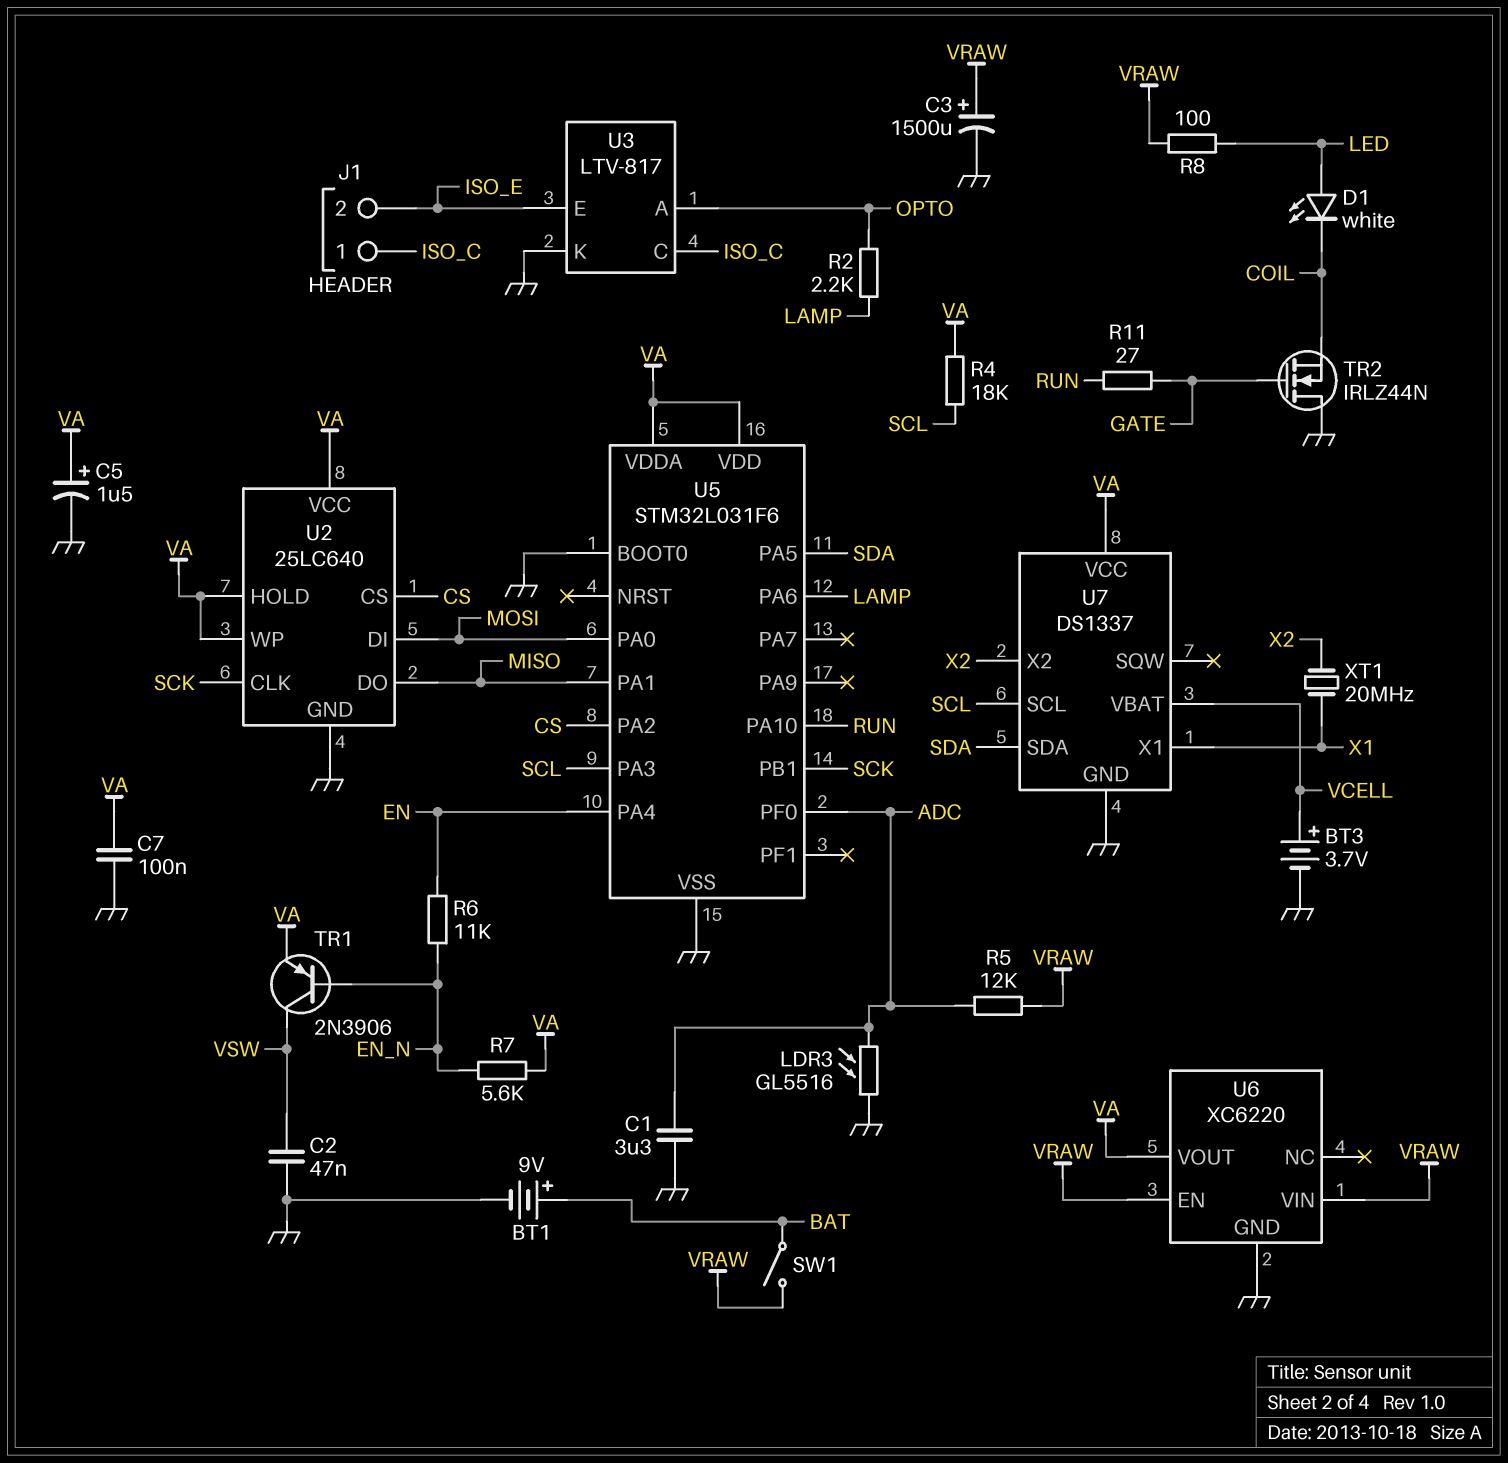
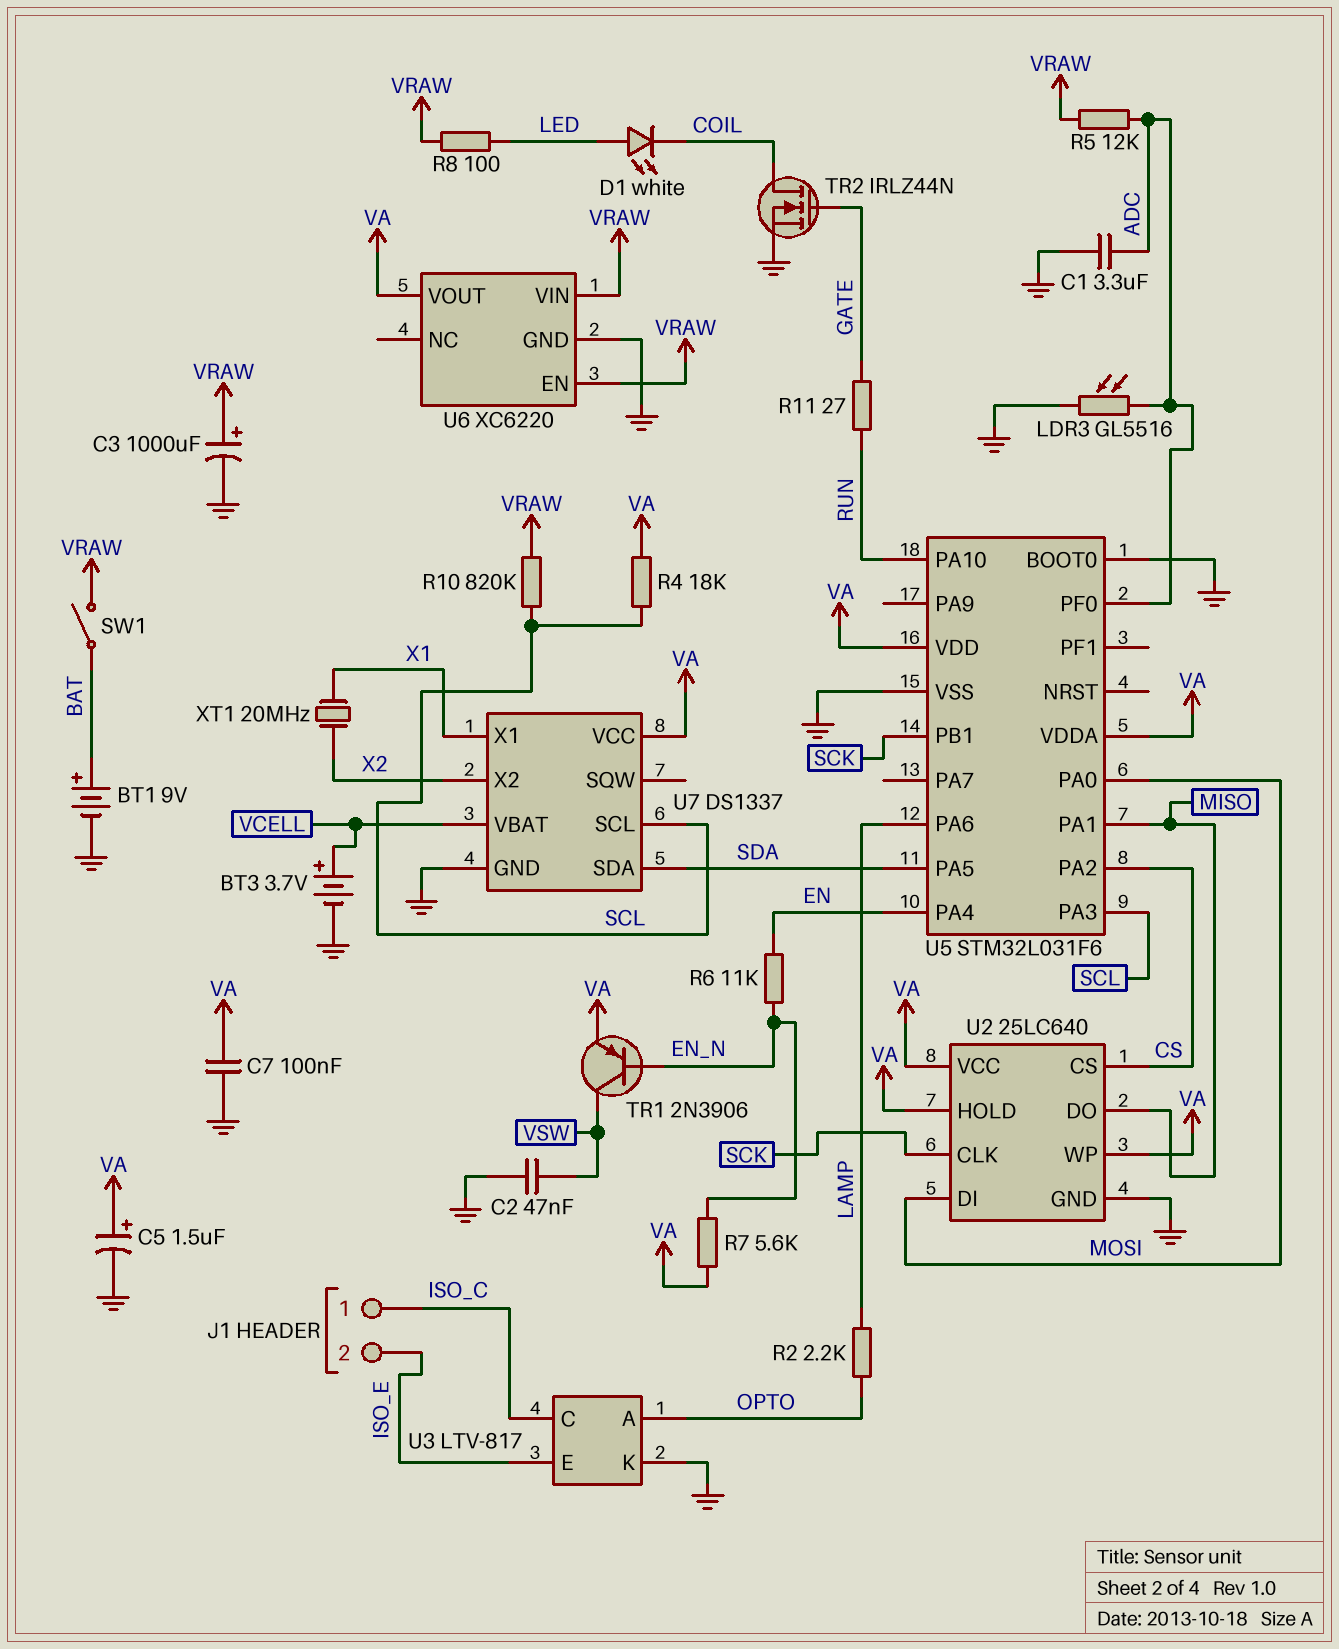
C3: 1500uF (plus VRAW, minus GND) -> 1000uF (plus VRAW, minus GND)
R10: none -> 820k (SCL, VRAW)
TR2: NMOS IRLZ44N (G GATE, D GND, S COIL) -> NMOS IRLZ44N (G GATE, D COIL, S GND)

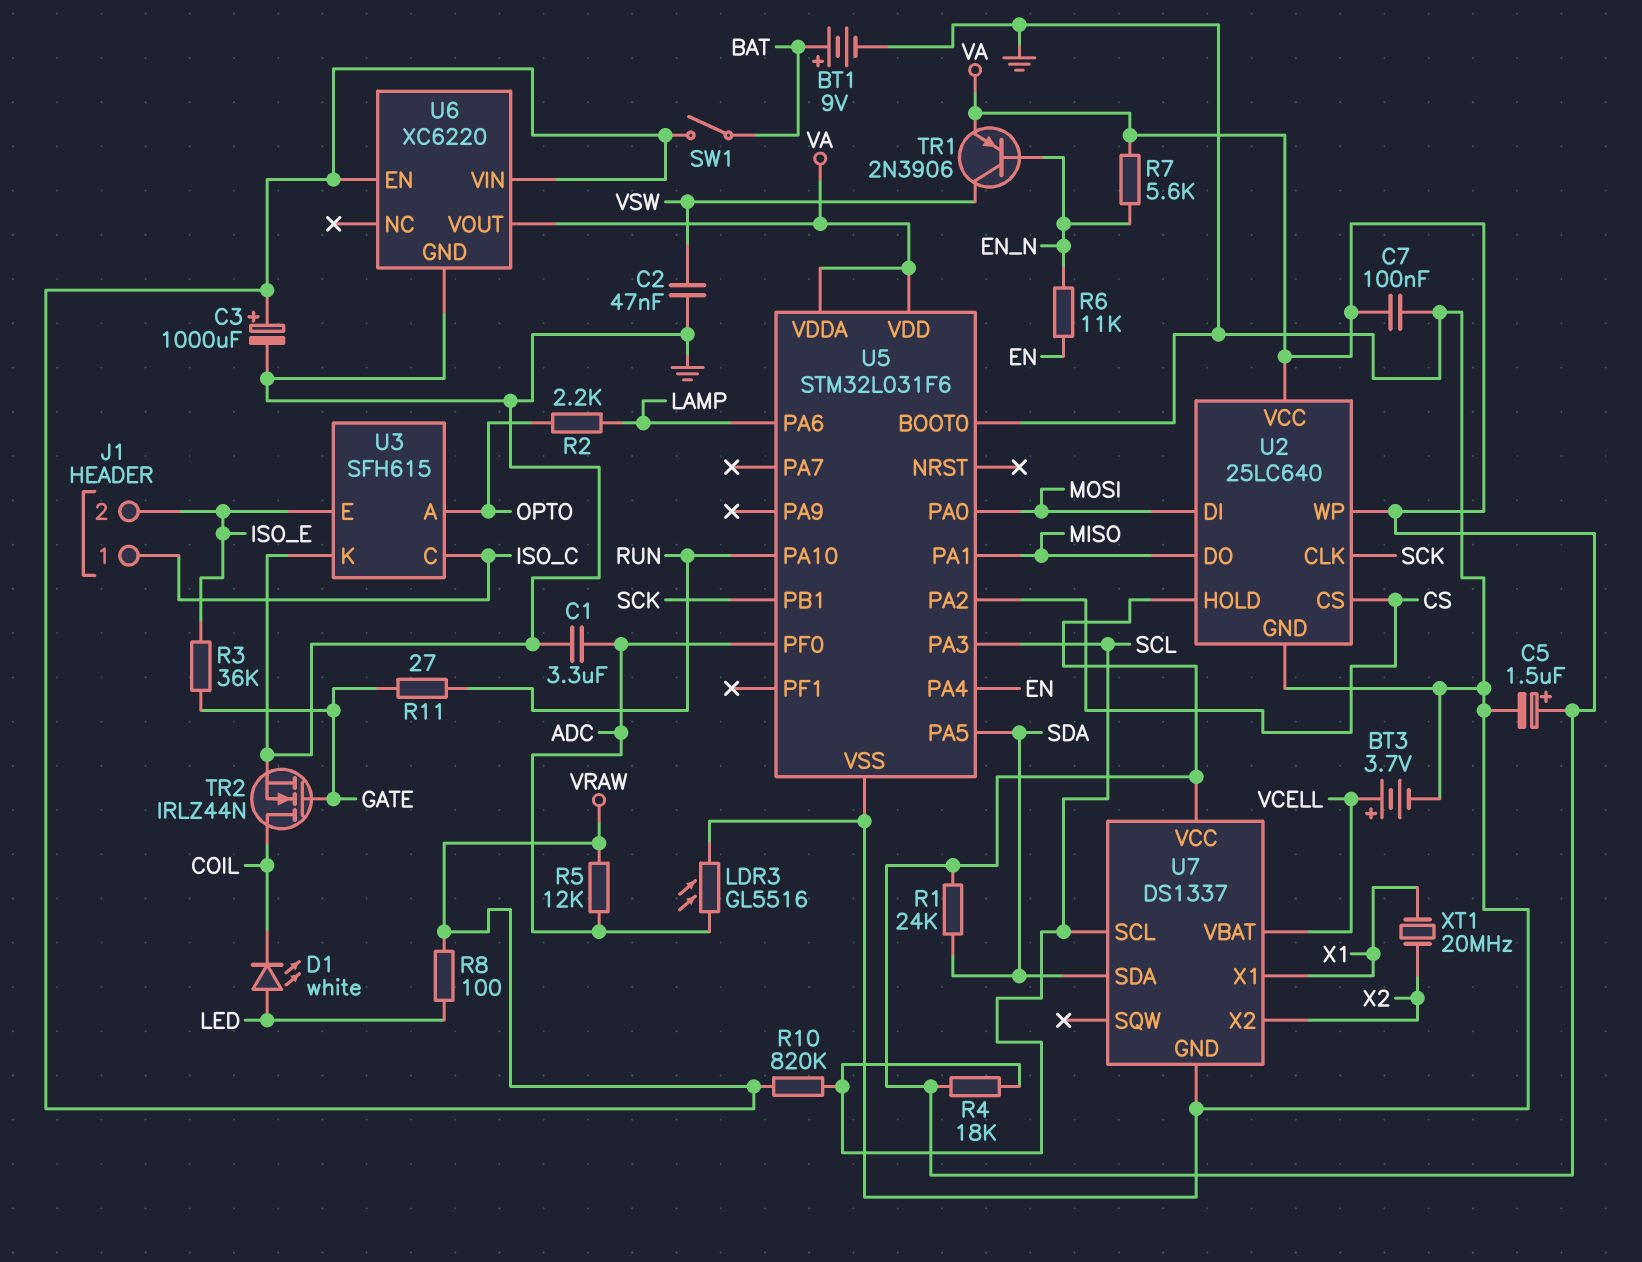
R1: none -> 24k (SDA, VA)
R3: none -> 36k (GATE, ISO_E)
U3: LTV-817 -> SFH615

